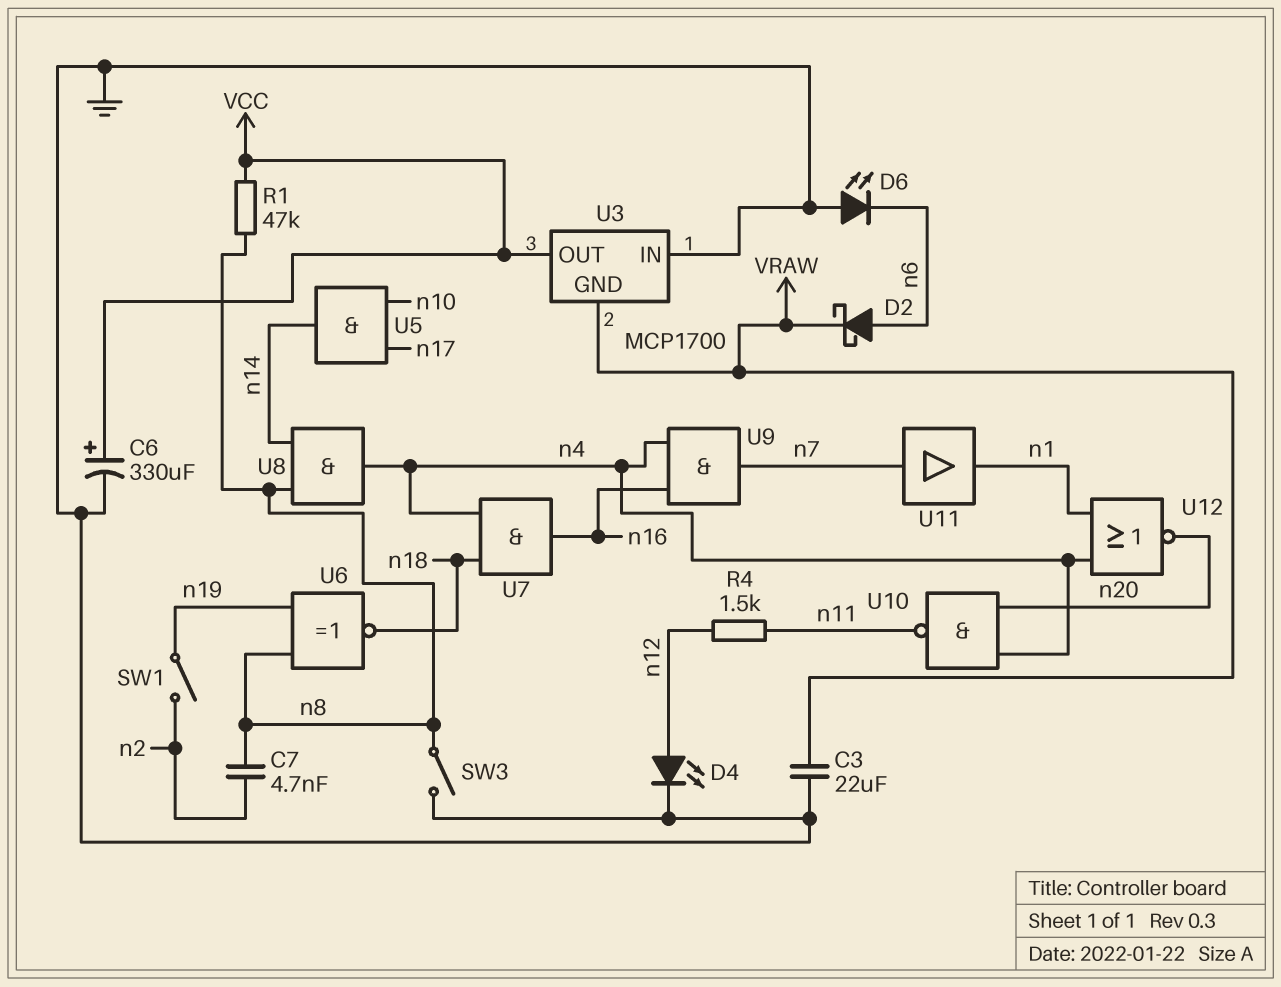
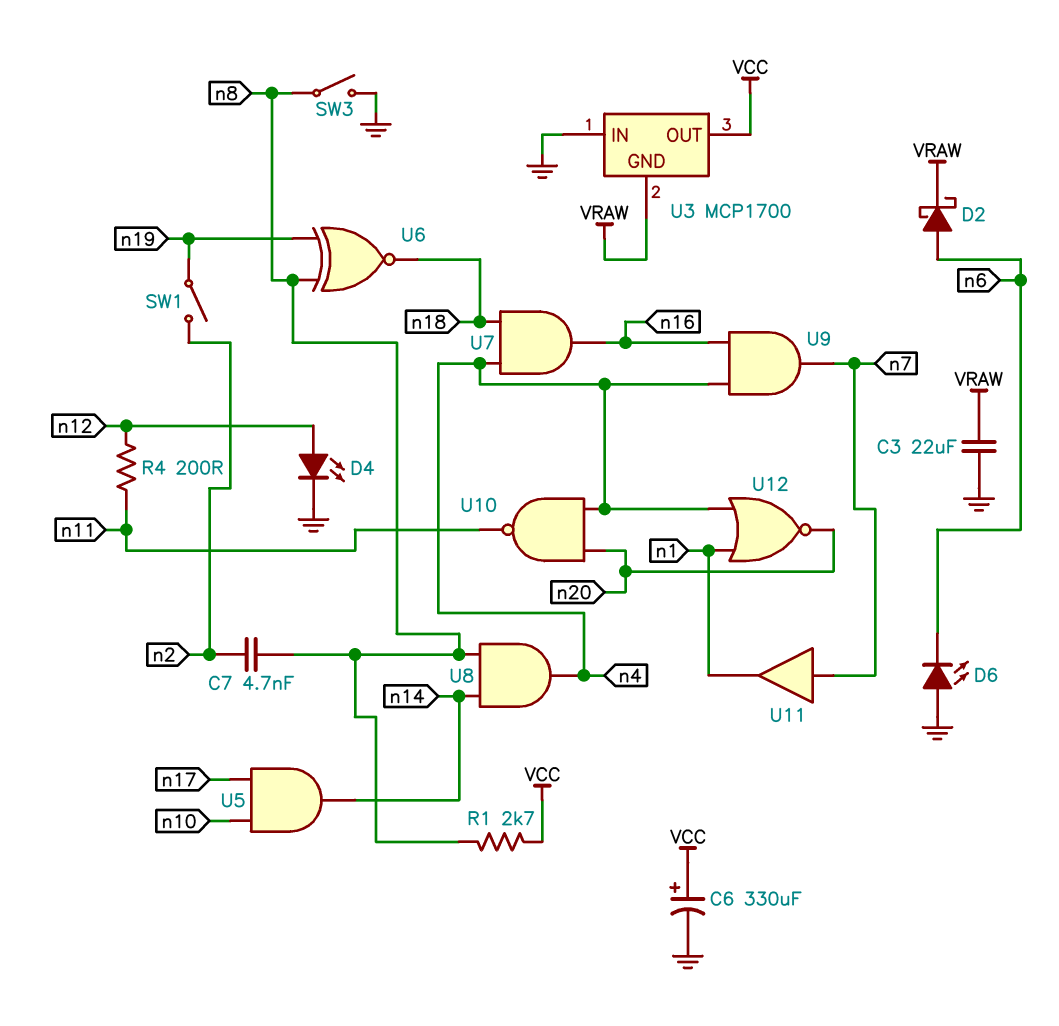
R1: 47k (VCC, n8) -> 2.7k (VCC, n8)
R4: 1.5k (n11, n12) -> 200 (n11, n12)

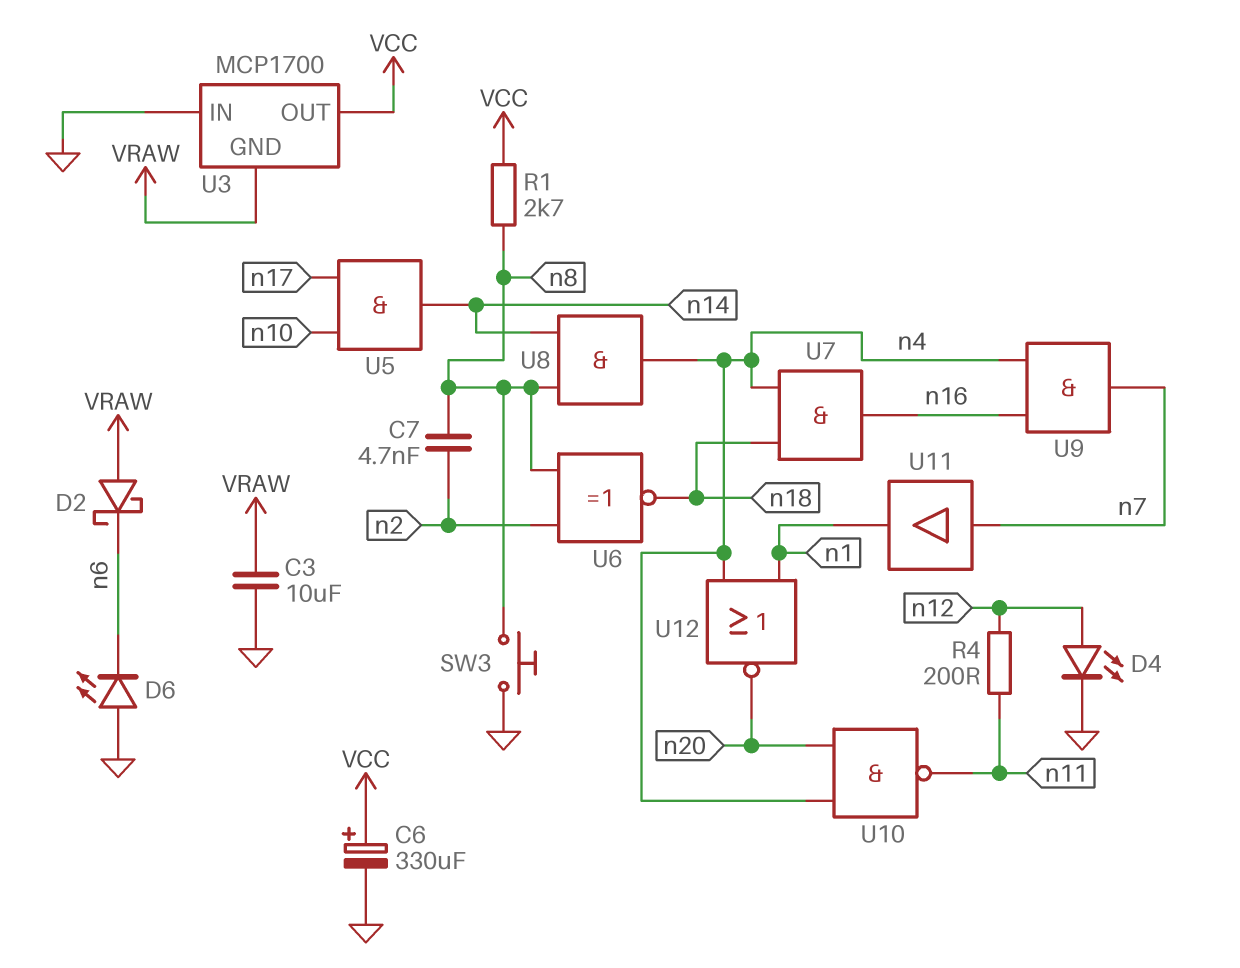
C3: 22uF (GND, VRAW) -> 10uF (GND, VRAW)
D2: schottky (A n6, K VRAW) -> schottky (A VRAW, K n6)
SW1: switch (n2, n19) -> none
SW3: switch (GND, n8) -> button (GND, n8)
U6: XNOR (in n8, in n19, out n18) -> XNOR (in n2, in n8, out n18)

